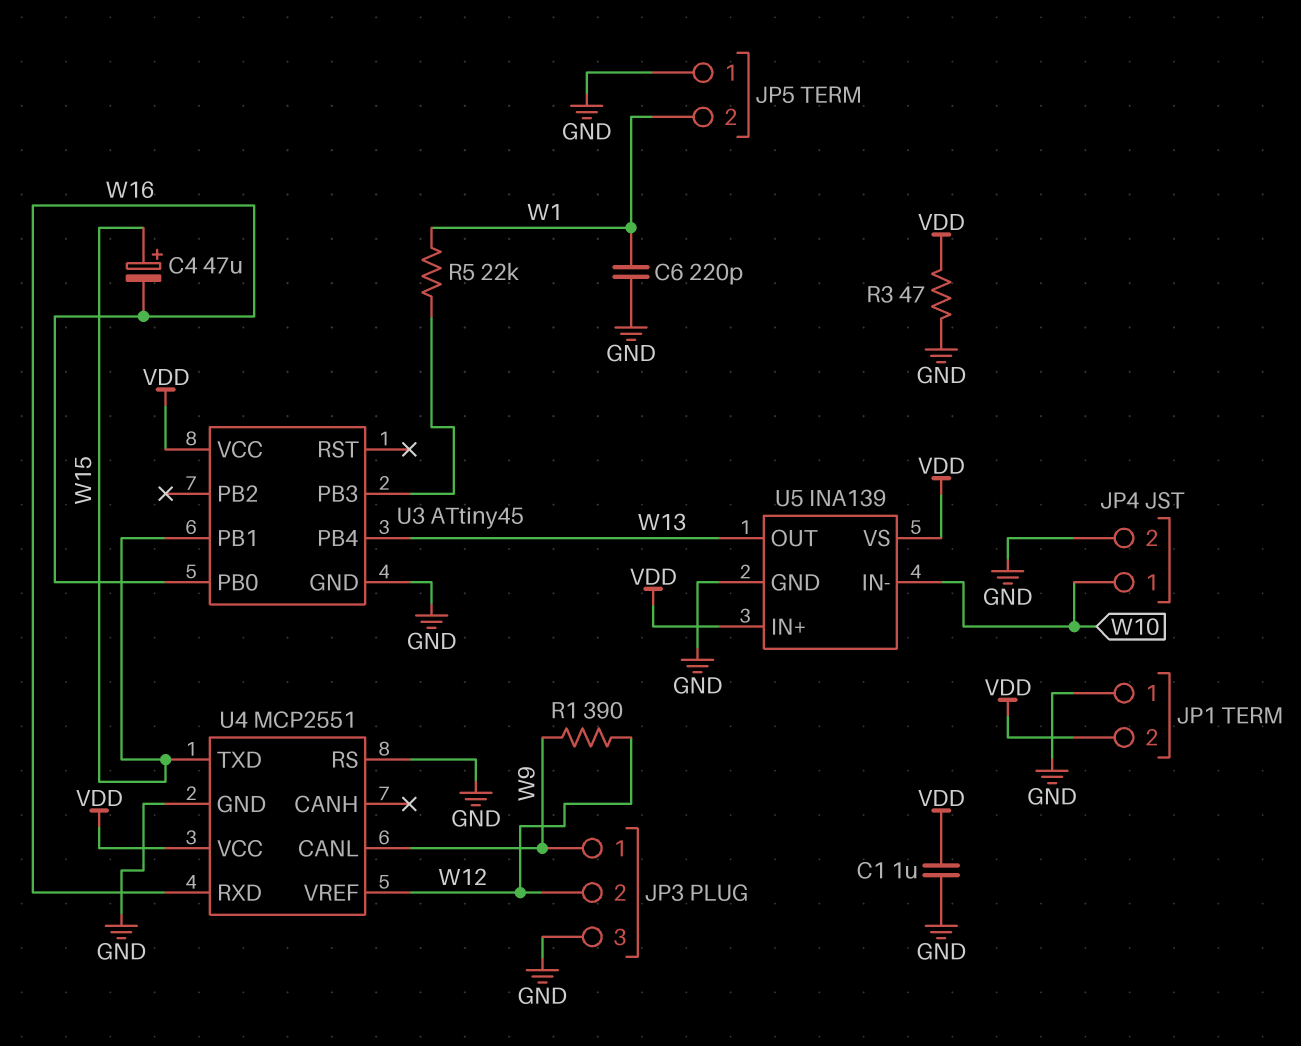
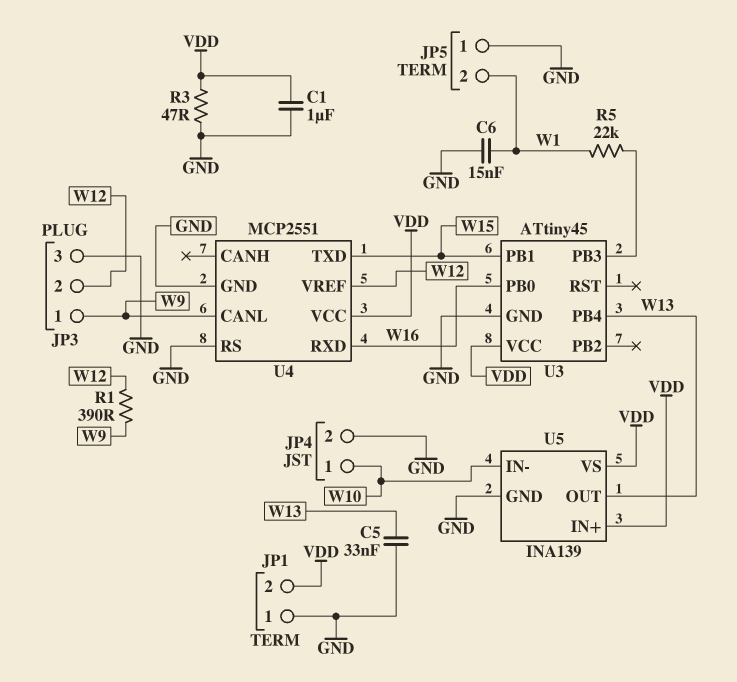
C4: 47uF (plus W15, minus W16) -> none
C5: none -> 33nF (GND, W13)
C6: 220pF (GND, W1) -> 15nF (GND, W1)

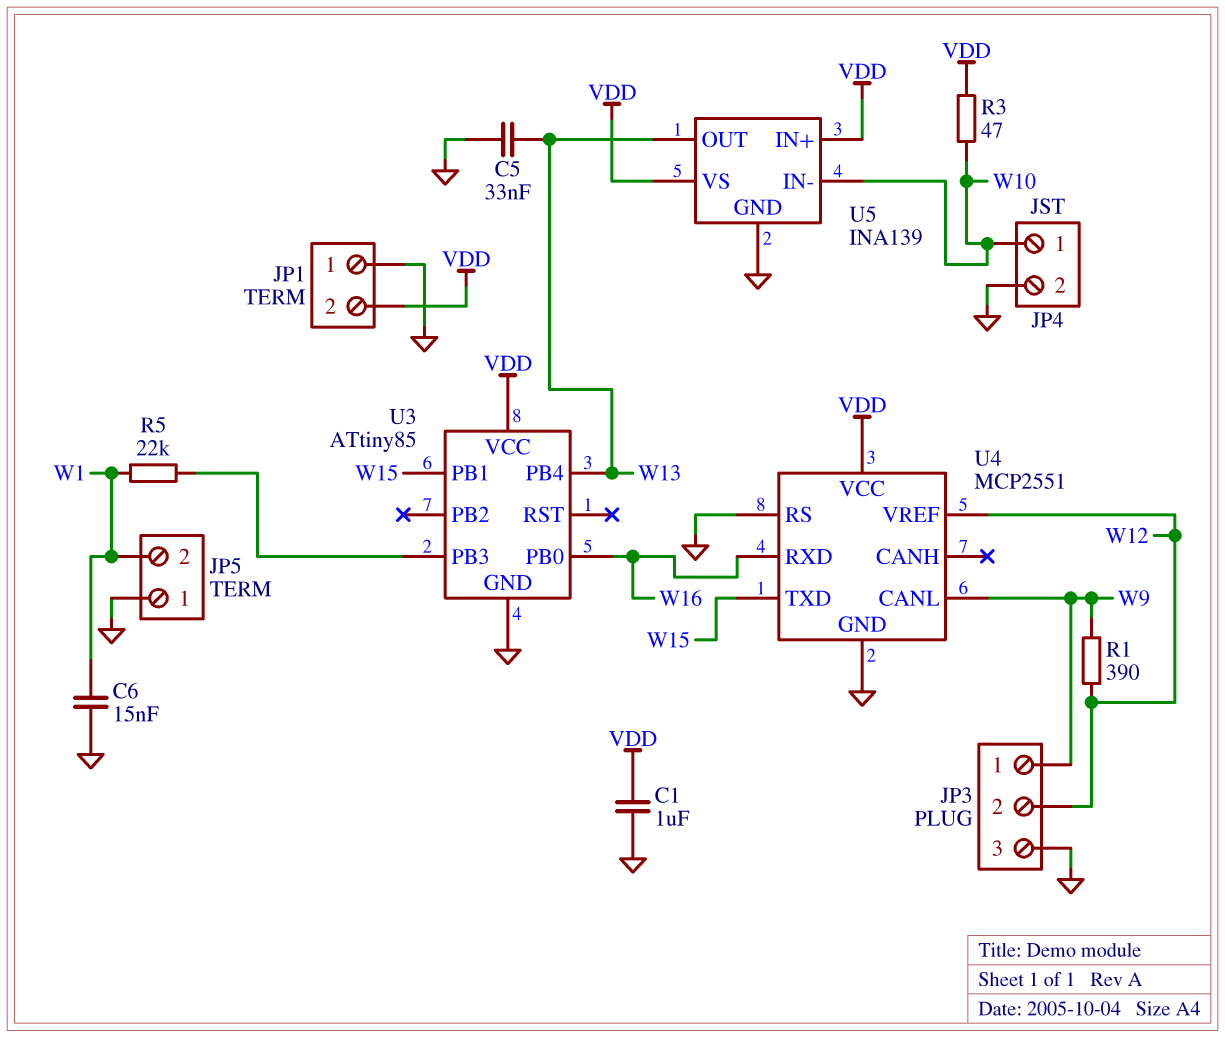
R3: 47 (GND, VDD) -> 47 (VDD, W10)
U3: ATtiny45 -> ATtiny85

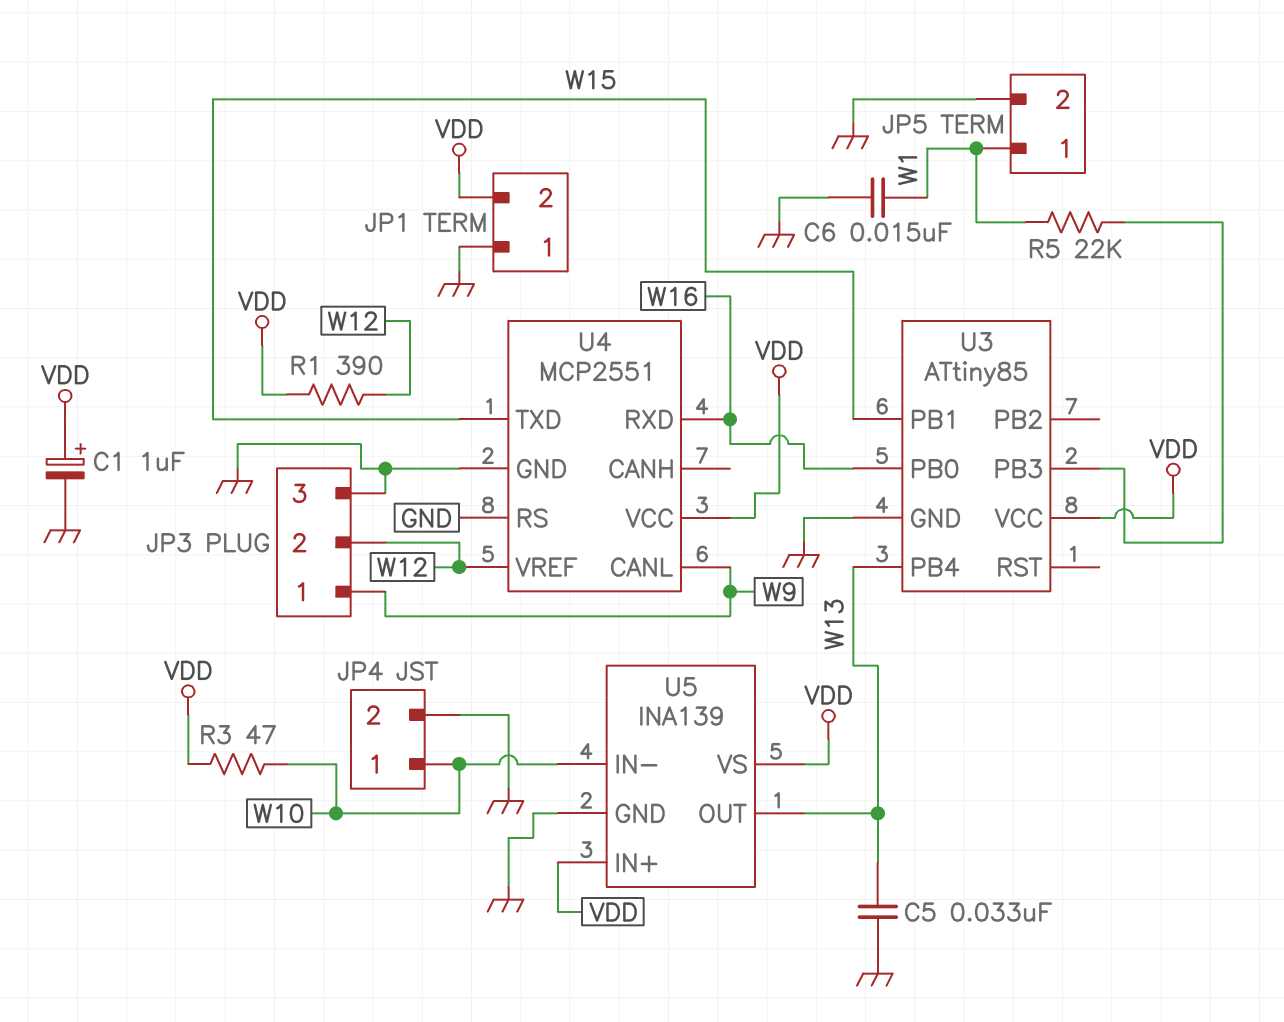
C1: 1uF (GND, VDD) -> 1uF (plus VDD, minus GND)
JP5 pin 1: GND -> W1
JP5 pin 2: W1 -> GND
R1: 390 (W9, W12) -> 390 (VDD, W12)

